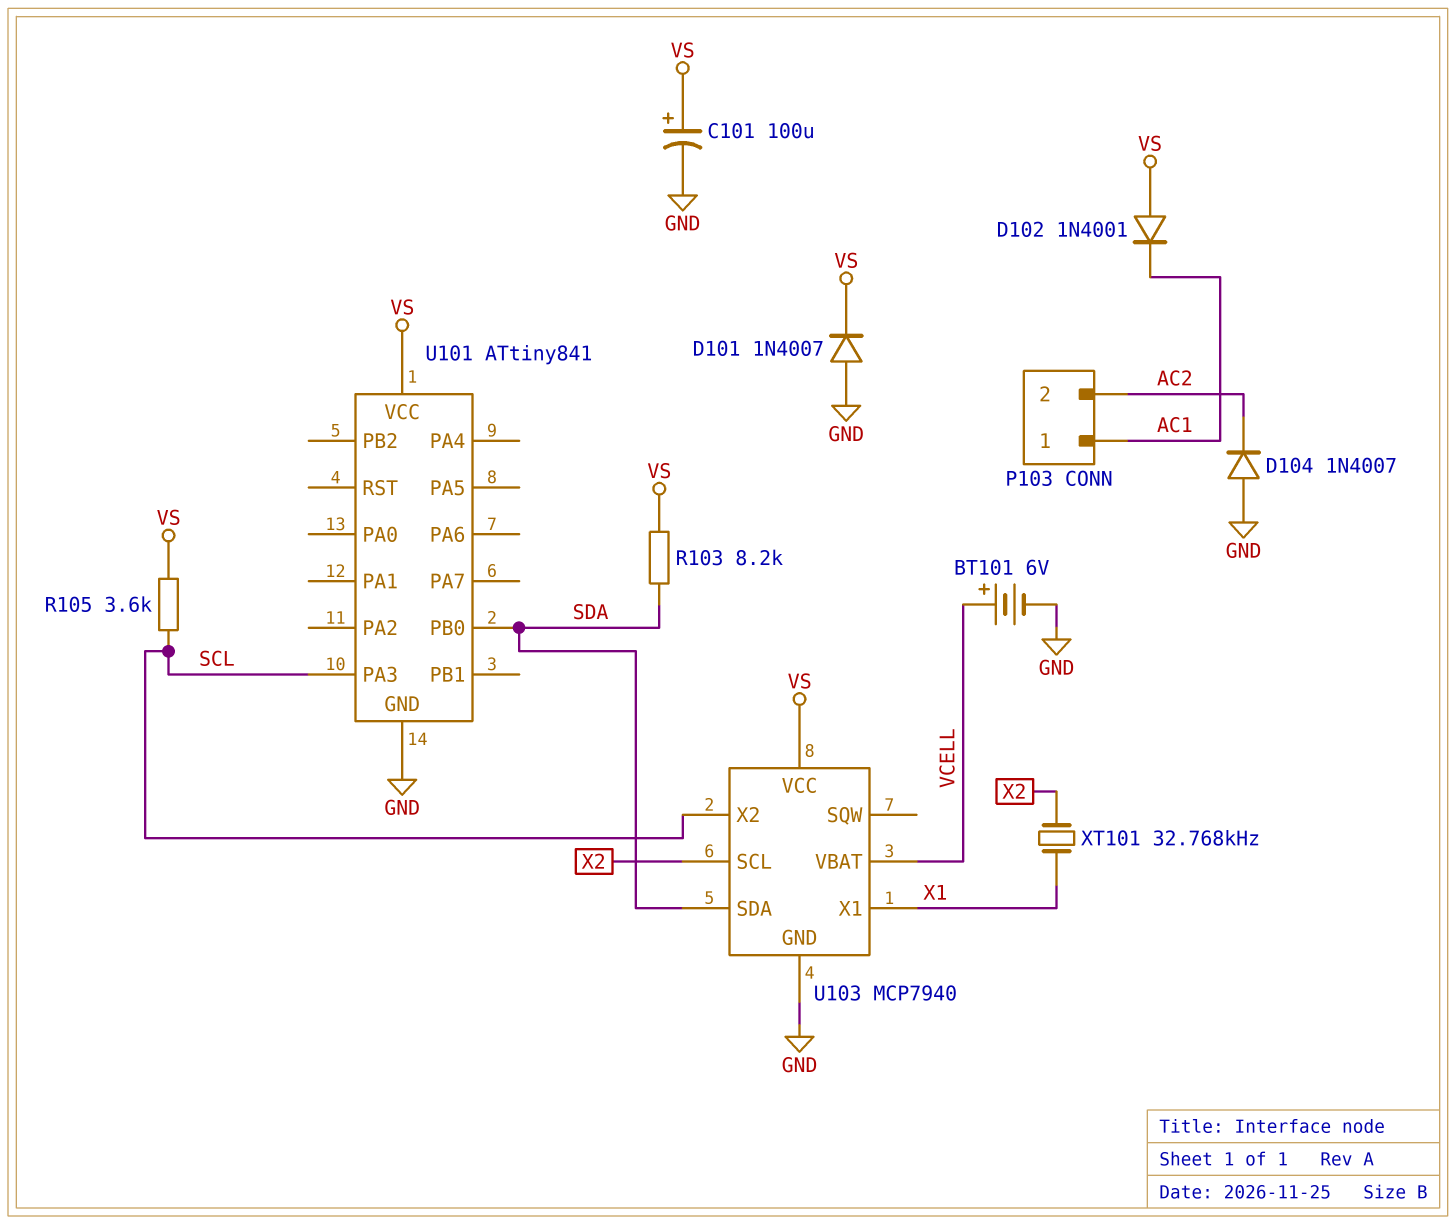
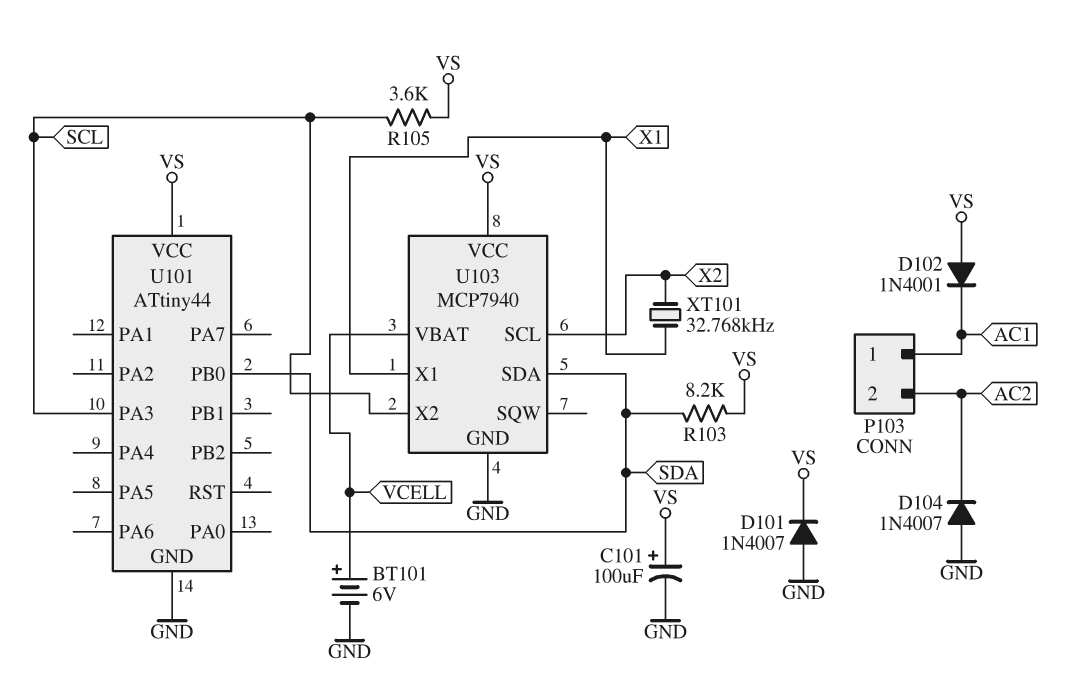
U101: ATtiny841 -> ATtiny44

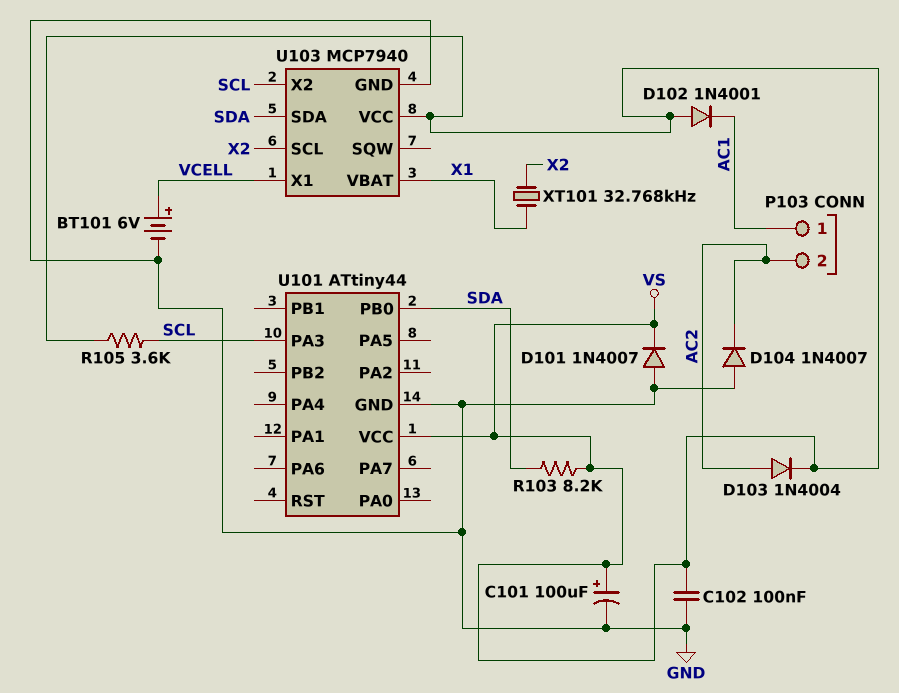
C102: none -> 100nF (GND, VS)
D103: none -> diode 1N4004 (A AC2, K VS)
U103 pin VBAT: VCELL -> X1
U103 pin X1: X1 -> VCELL

